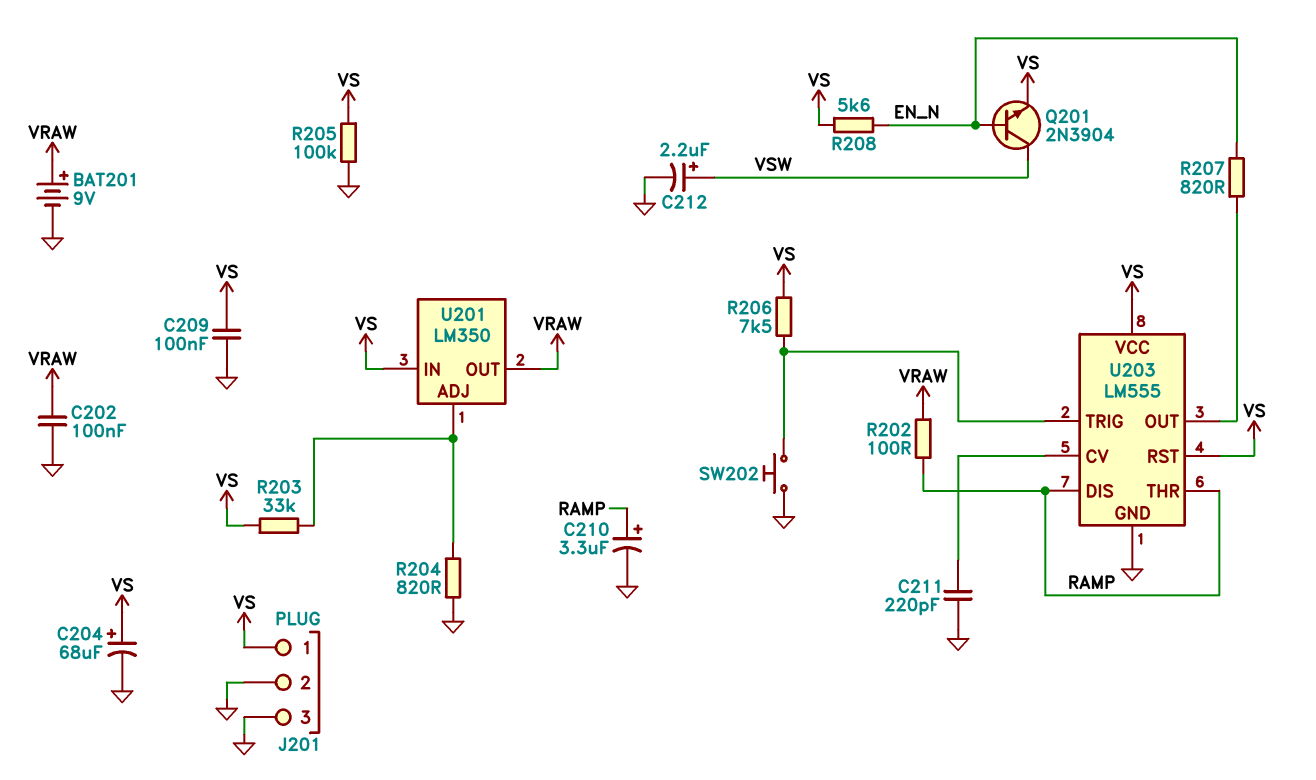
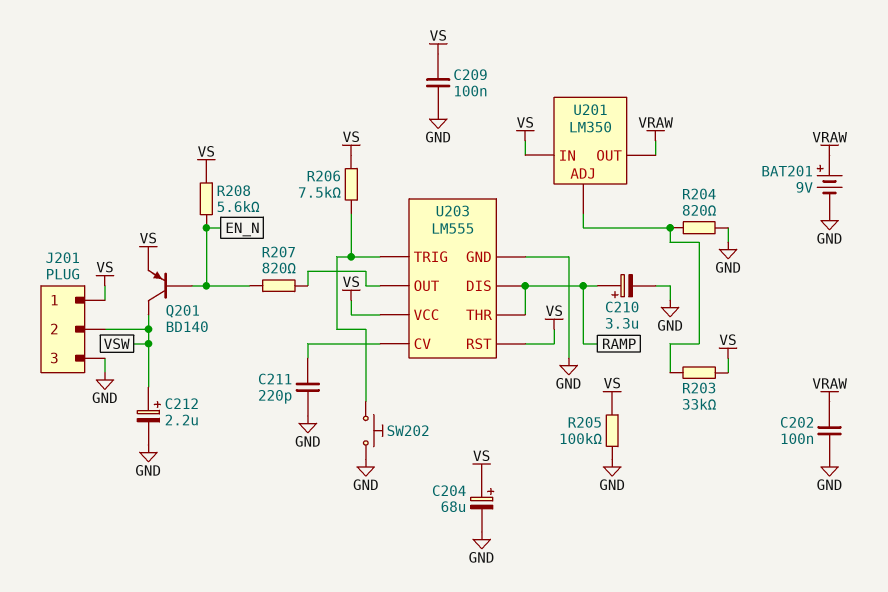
J201 pin 2: GND -> VSW
Q201: NPN 2N3904 (B EN_N, C VSW, E VS) -> PNP BD140 (B EN_N, C VSW, E VS)
R202: 100 (RAMP, VRAW) -> none

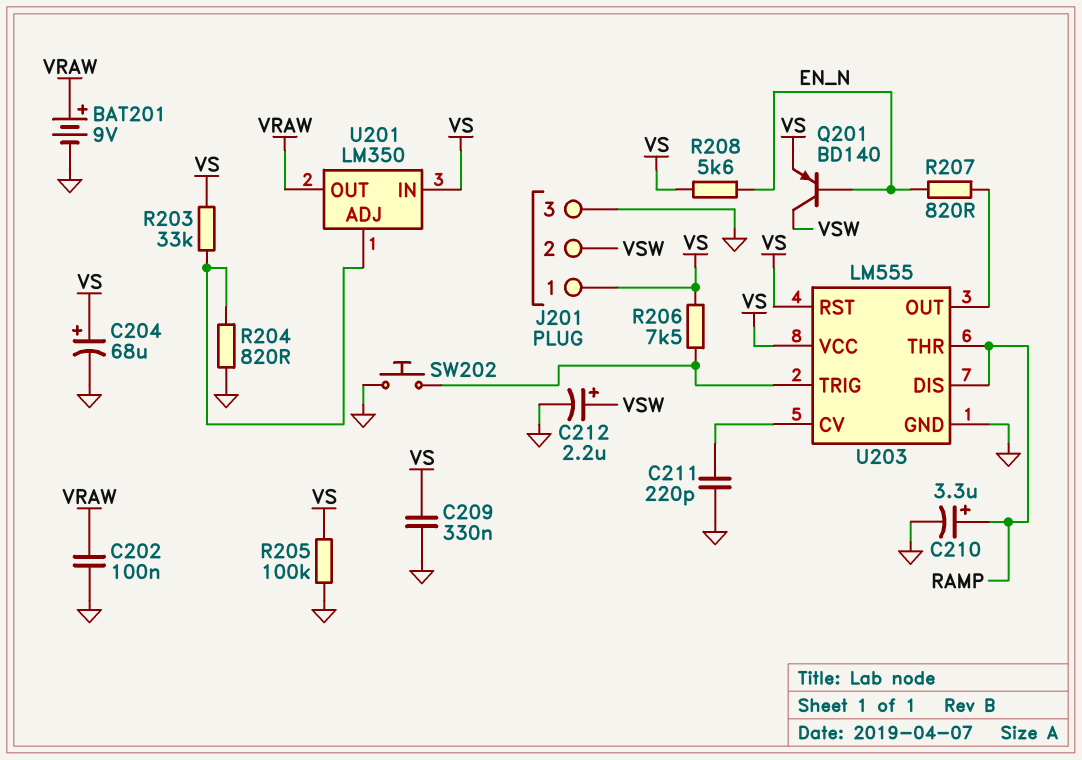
C209: 100nF (GND, VS) -> 330nF (GND, VS)

